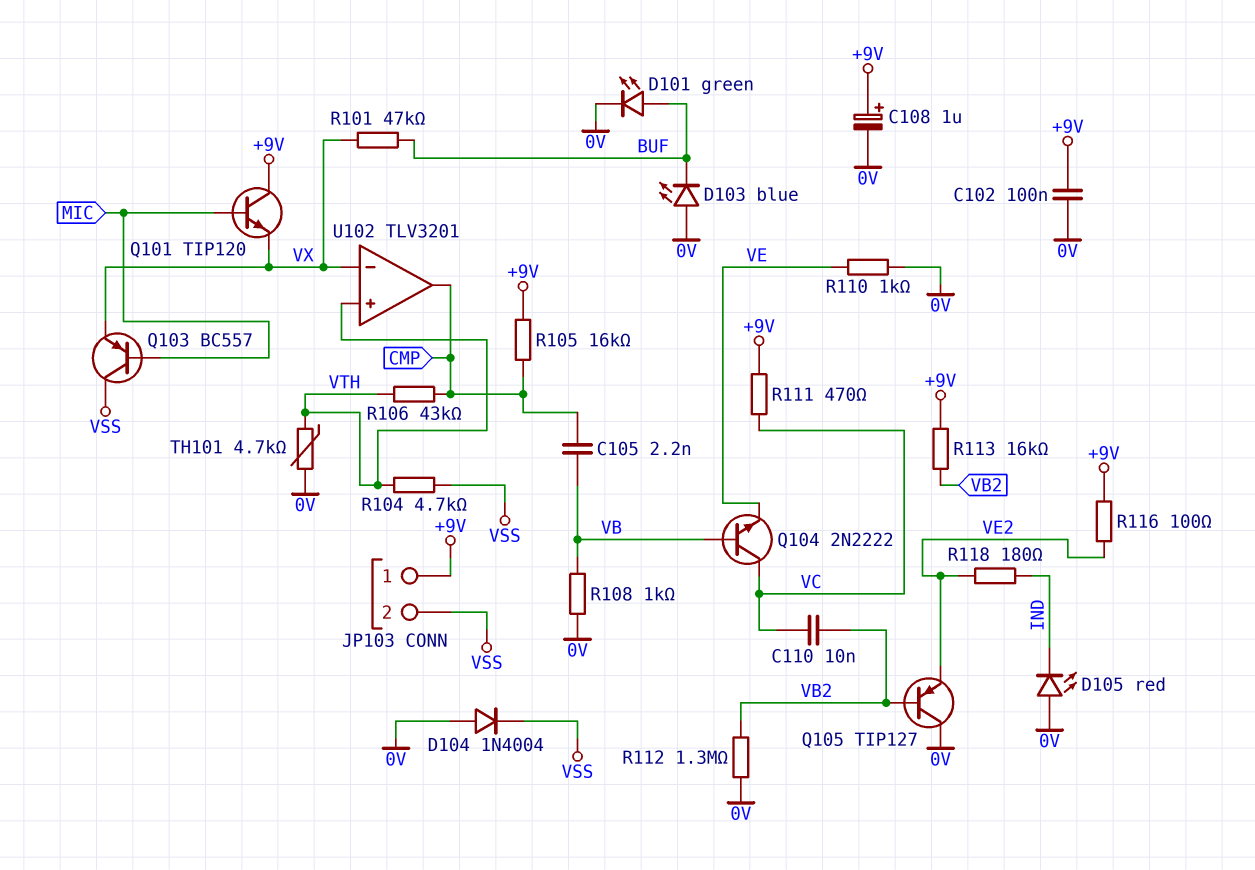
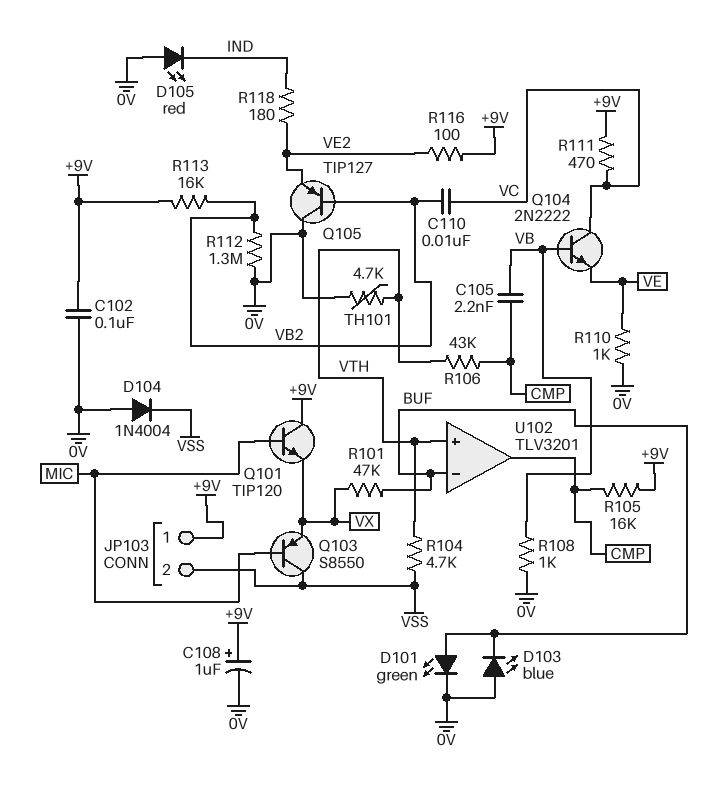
Q103: PNP BC557 (B MIC, C VSS, E VX) -> PNP S8550 (B MIC, C VSS, E VX)
U102 pin in-: VX -> BUF

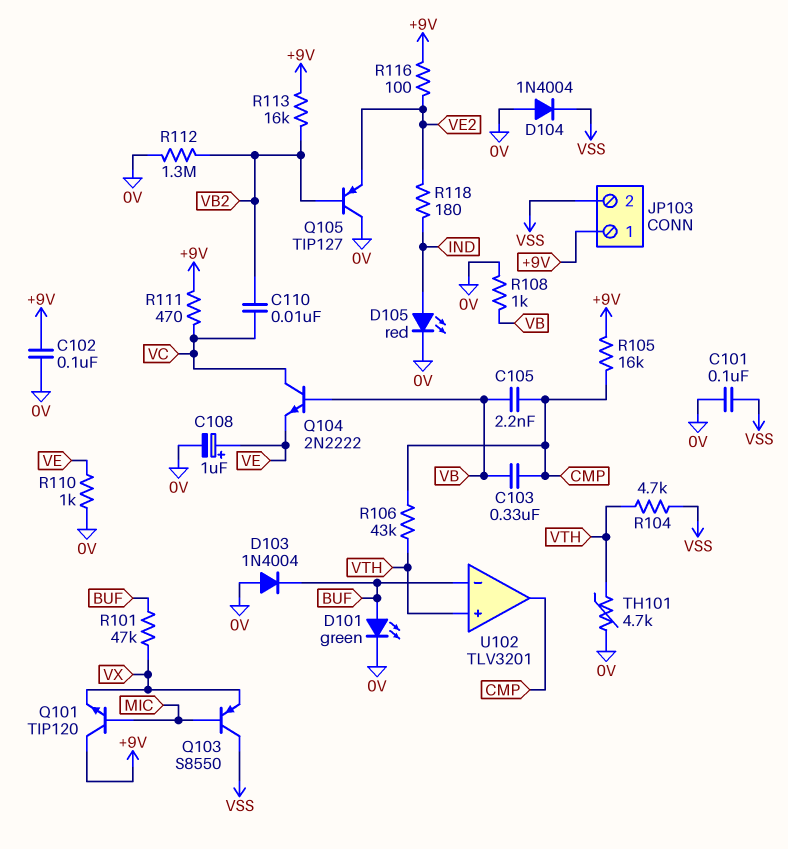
C101: none -> 100nF (0V, VSS)
C103: none -> 330nF (CMP, VB)
C108: 1uF (plus +9V, minus 0V) -> 1uF (plus VE, minus 0V)
D103: LED blue (A 0V, K BUF) -> diode 1N4004 (A 0V, K BUF)
D105: LED red (A 0V, K IND) -> LED red (A IND, K 0V)

